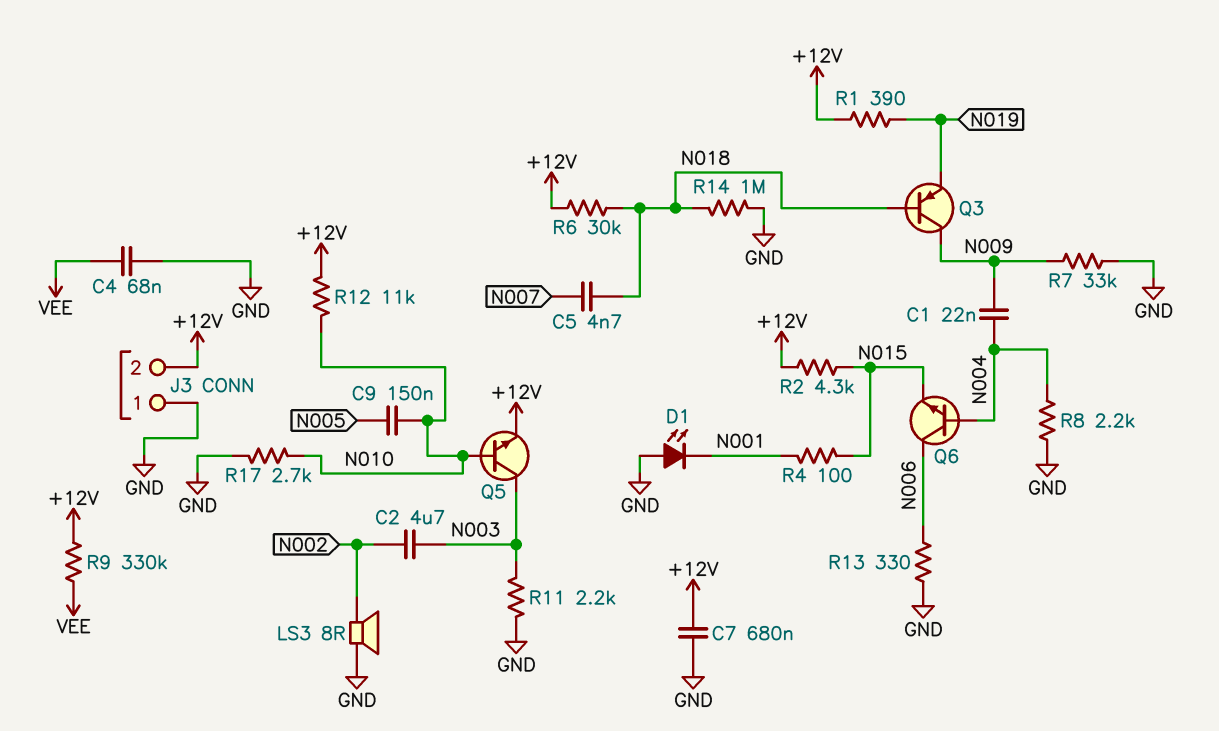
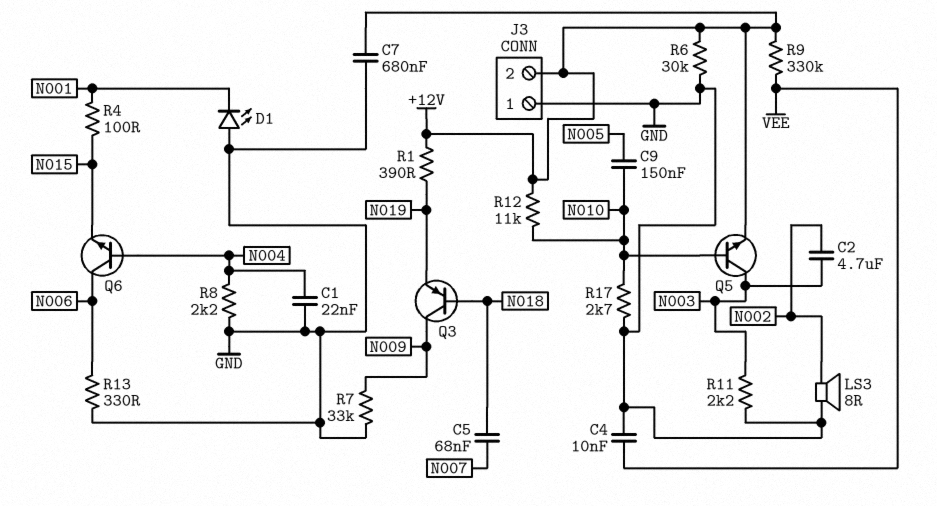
C1: 22nF (N004, N009) -> 22nF (GND, N004)
C4: 68nF (GND, VEE) -> 10nF (GND, VEE)
C5: 4.7nF (N007, N018) -> 68nF (N007, N018)
R2: 4.3k (+12V, N015) -> none
R6: 30k (+12V, N018) -> 30k (+12V, GND)
R14: 1M (GND, N018) -> none

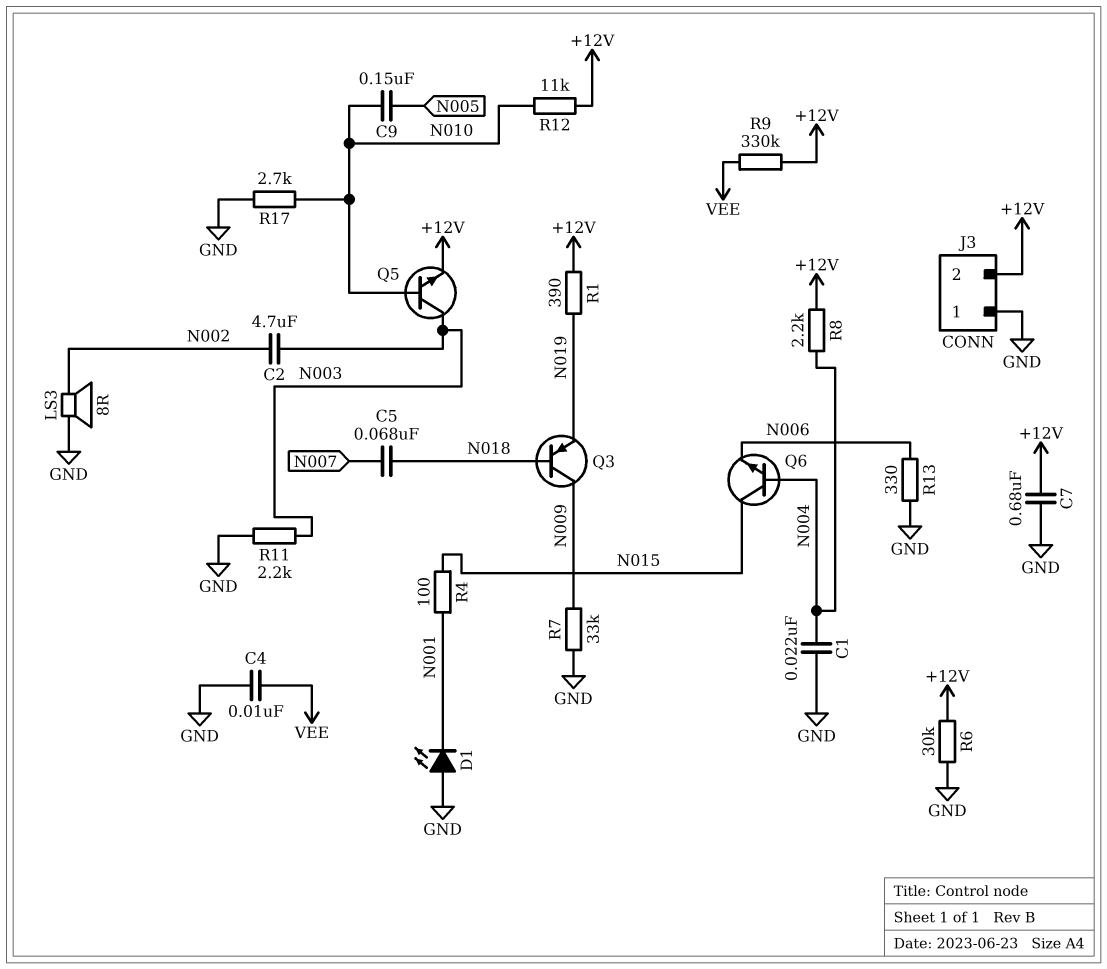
Q6: NPN (B N004, C N006, E N015) -> NPN (B N004, C N015, E N006)
R8: 2.2k (GND, N004) -> 2.2k (+12V, N004)

